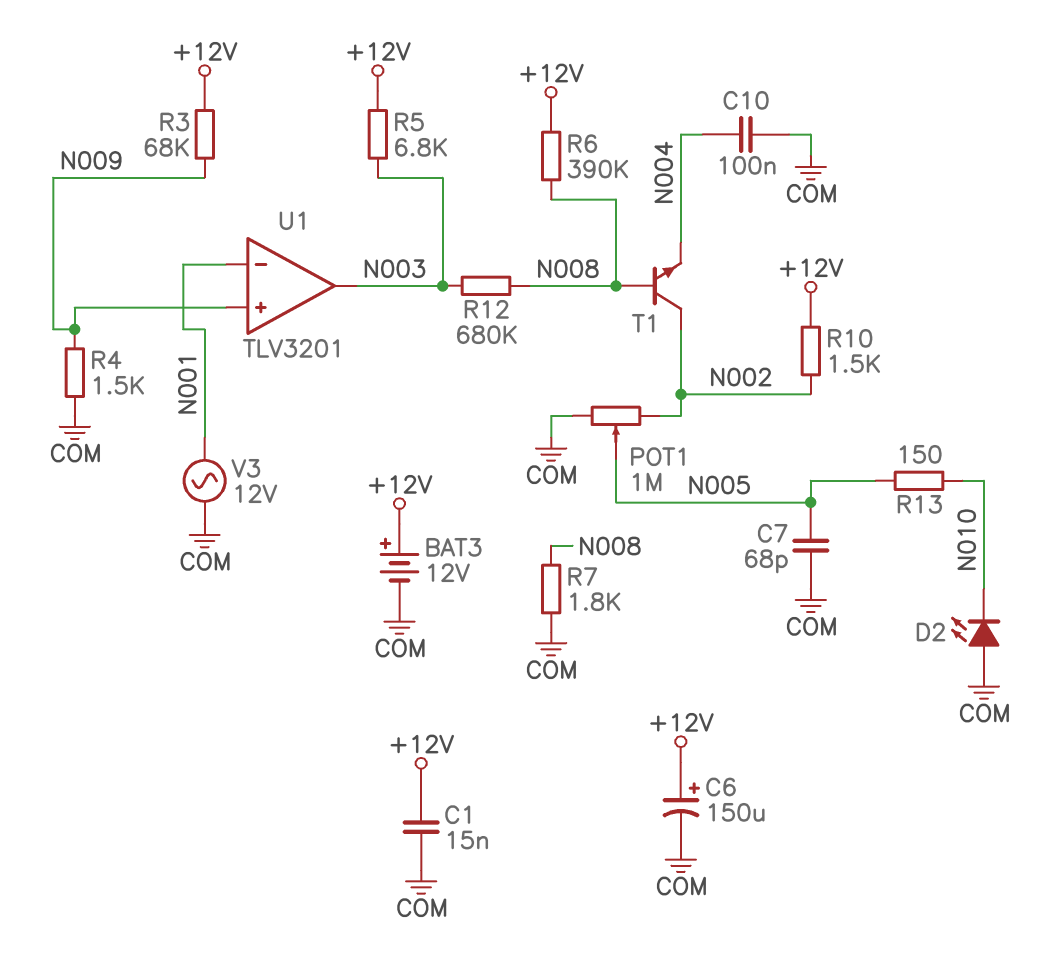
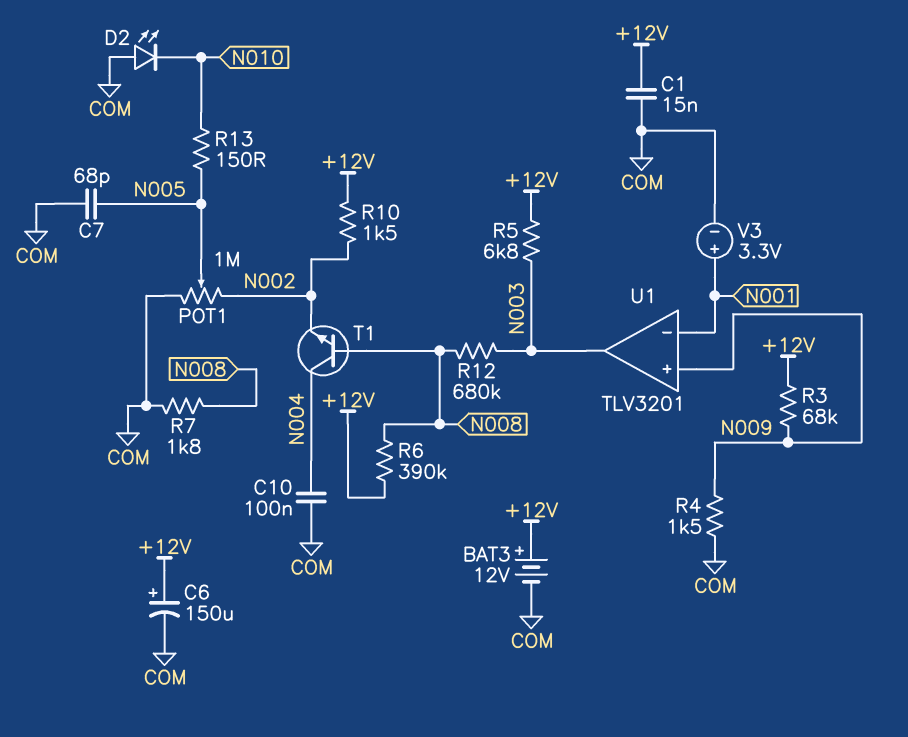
T1: NPN (B N008, C N002, E N004) -> NPN (B N008, C N004, E N002)
V3: AC 12V (COM, N001) -> 3.3V (plus N001, minus COM)

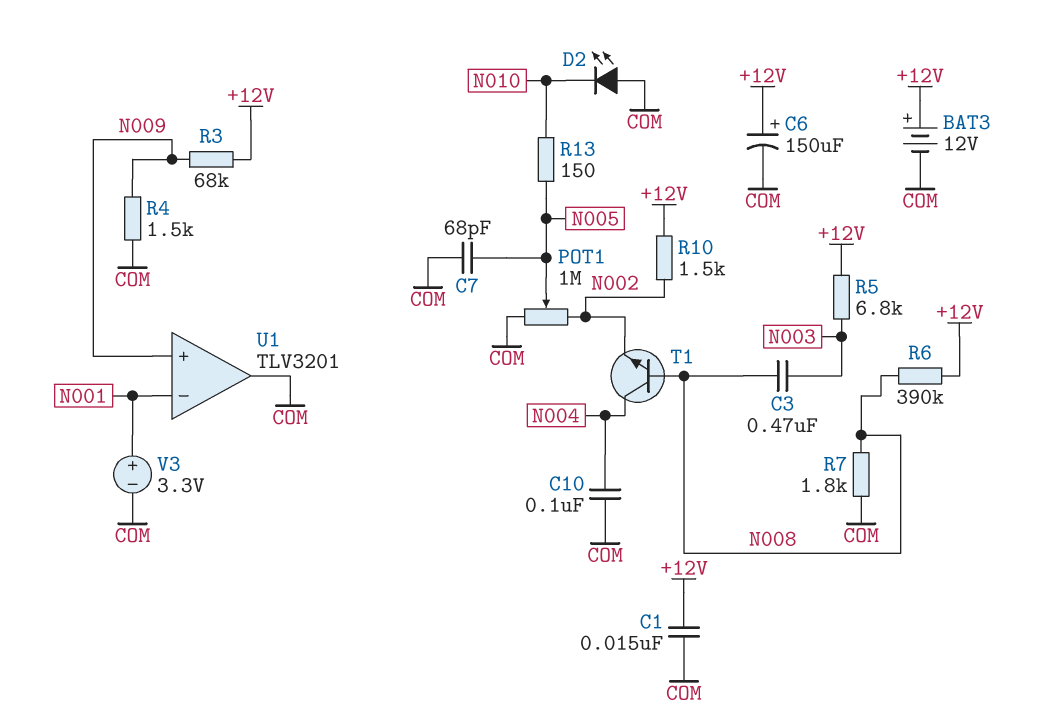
C3: none -> 470nF (N003, N008)
R12: 680k (N003, N008) -> none
U1 pin out: N003 -> COM

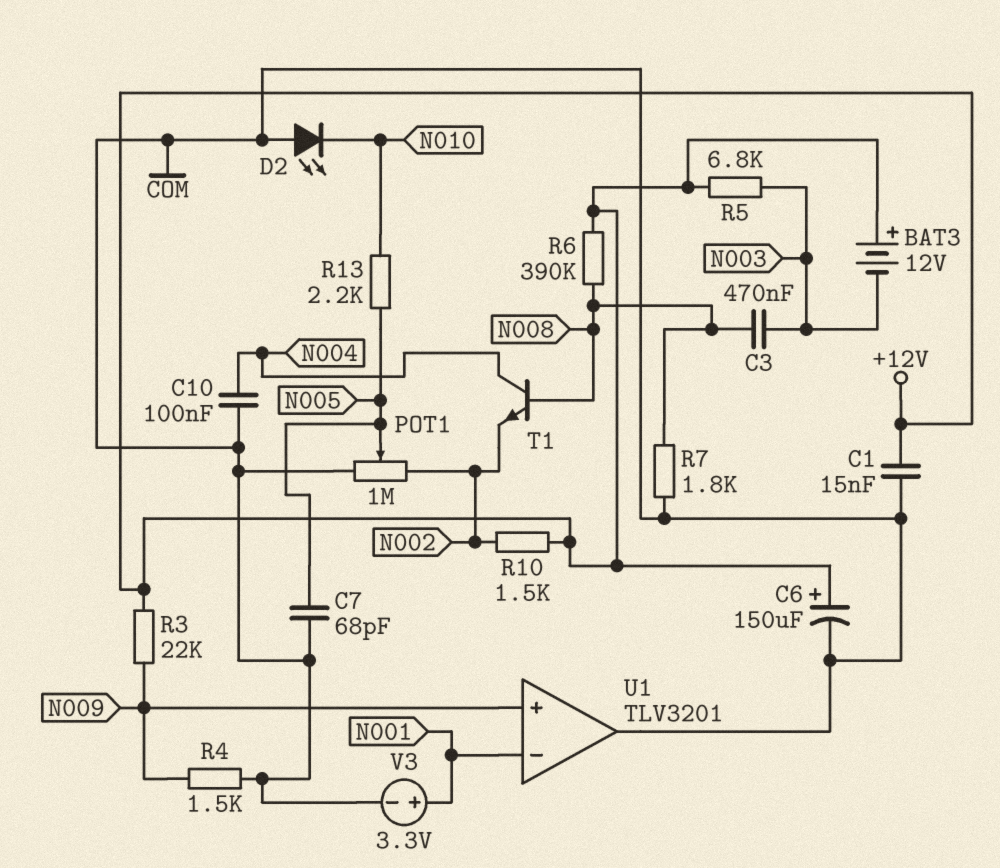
BAT3: 12V (plus +12V, minus COM) -> 12V (plus +12V, minus N003)
R3: 68k (+12V, N009) -> 22k (+12V, N009)
R13: 150 (N005, N010) -> 2.2k (N005, N010)

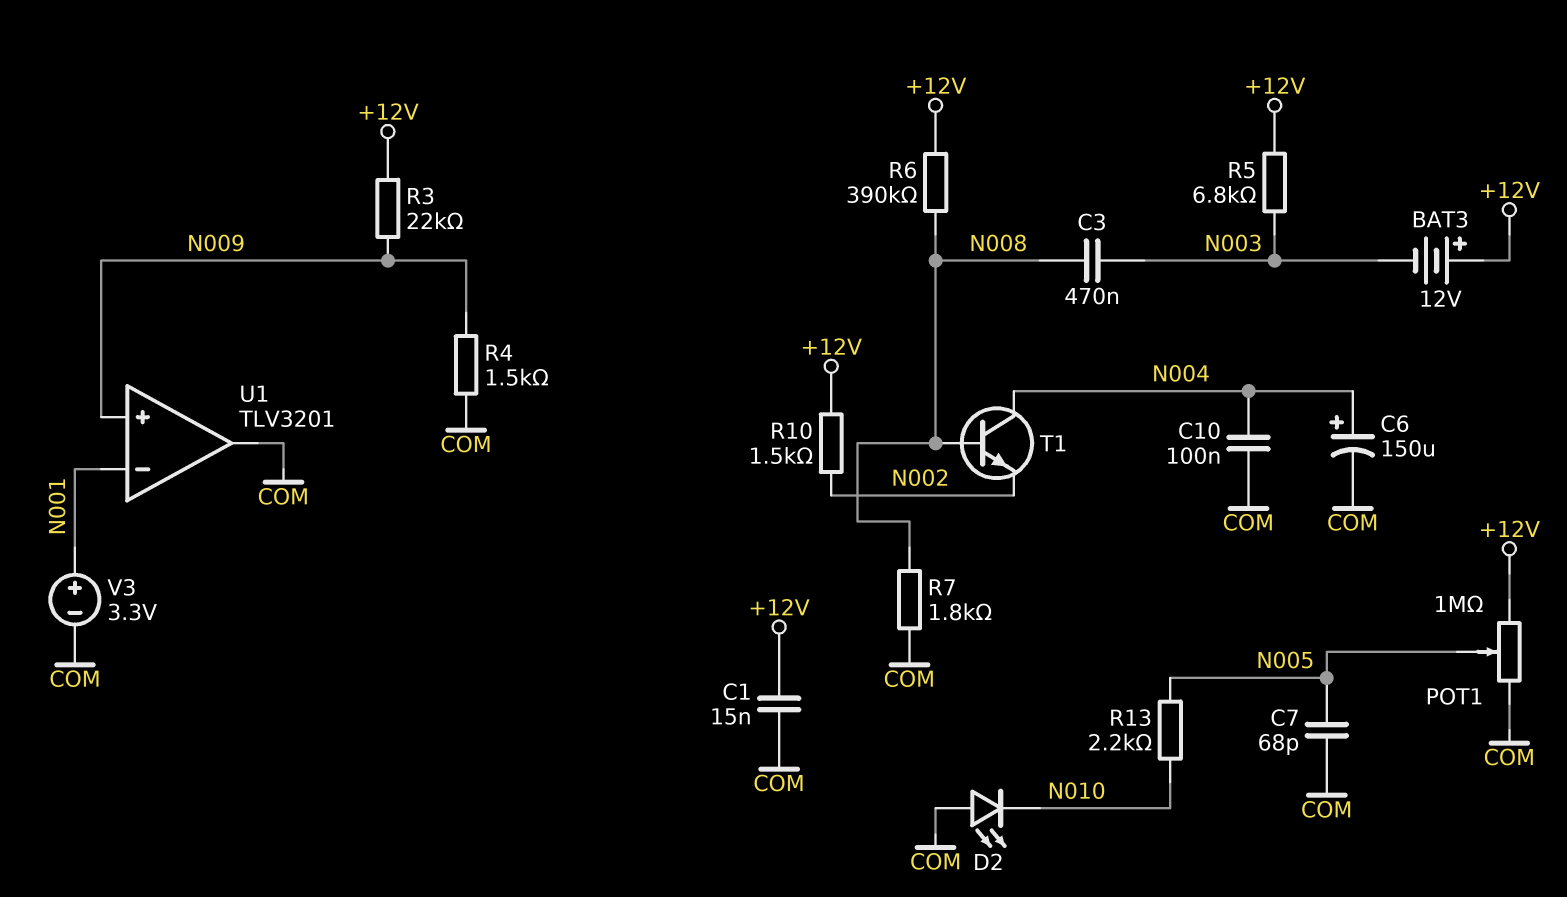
C6: 150uF (plus +12V, minus COM) -> 150uF (plus N004, minus COM)
POT1: 1M (COM, N002, wiper N005) -> 1M (+12V, COM, wiper N005)

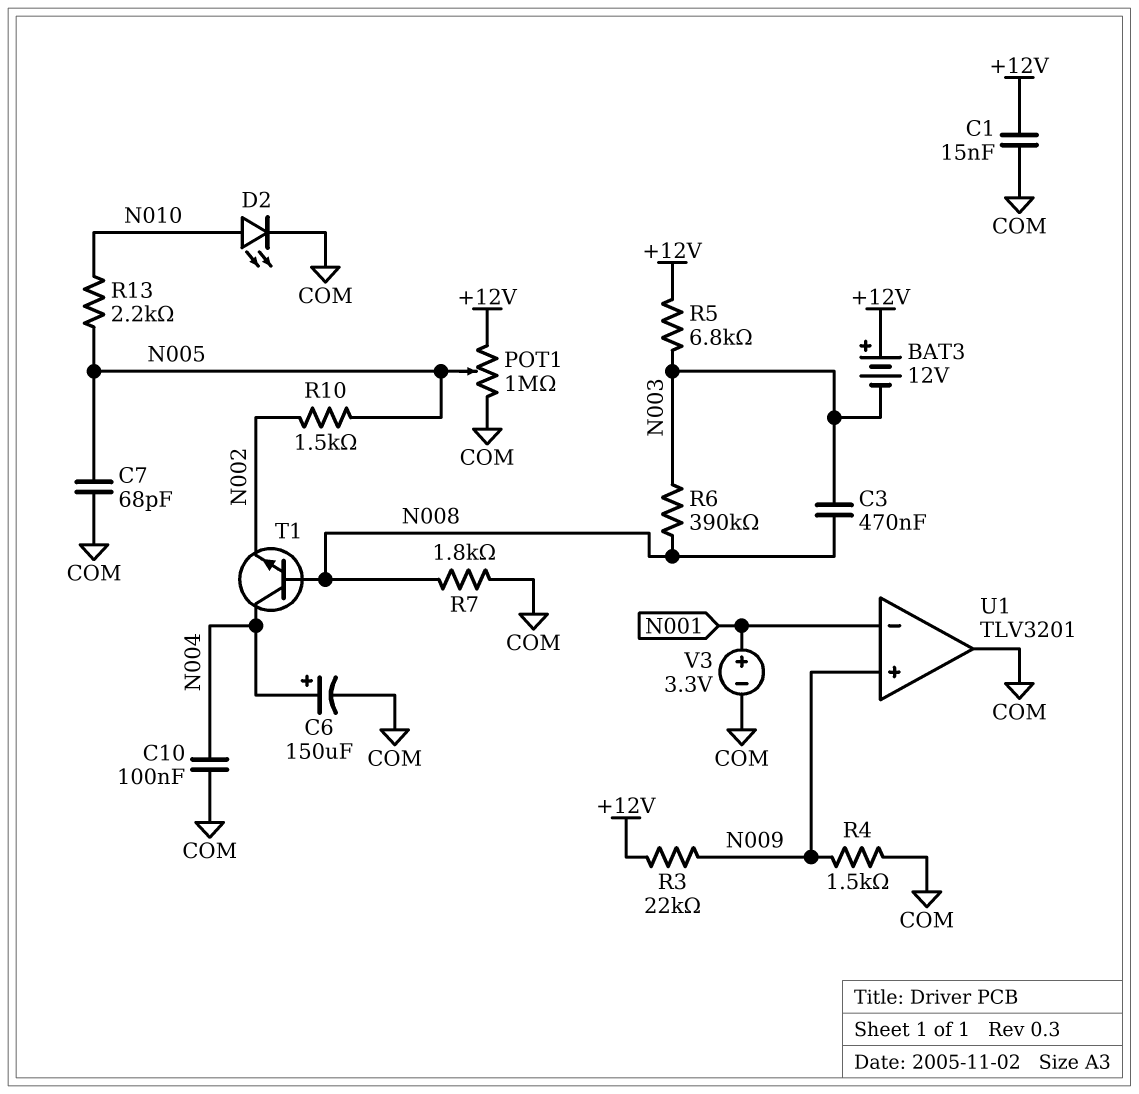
D2: LED (A COM, K N010) -> LED (A N010, K COM)
R6: 390k (+12V, N008) -> 390k (N003, N008)
R10: 1.5k (+12V, N002) -> 1.5k (N002, N005)

